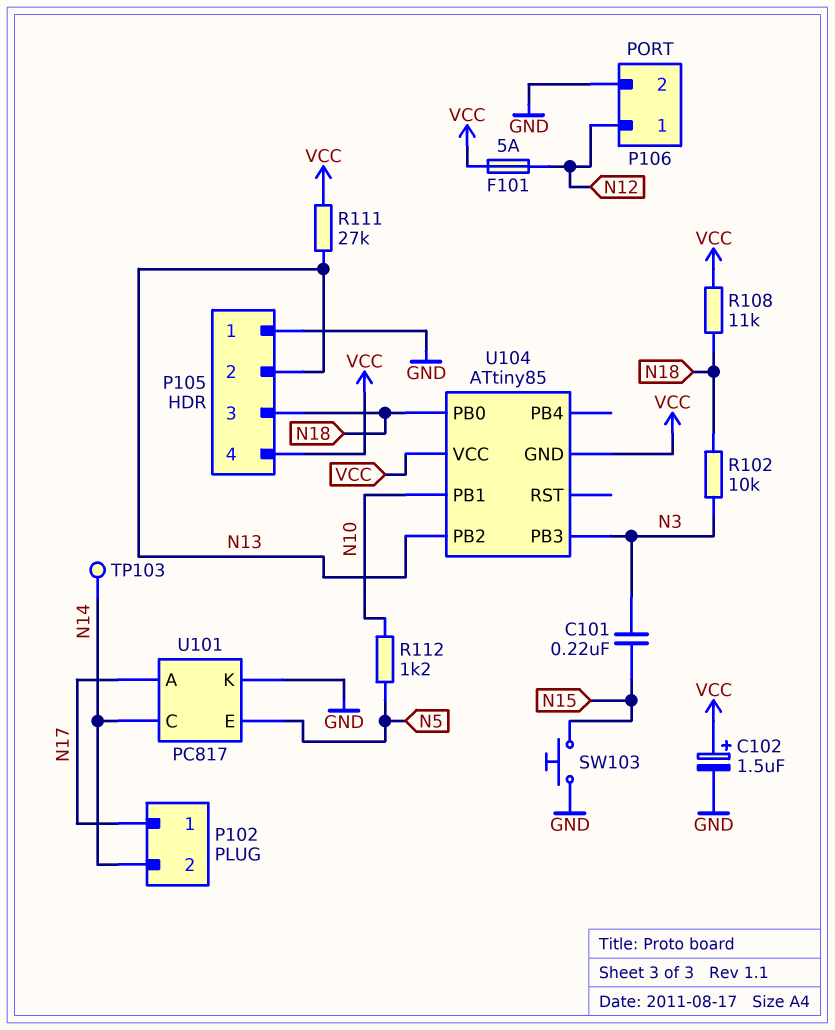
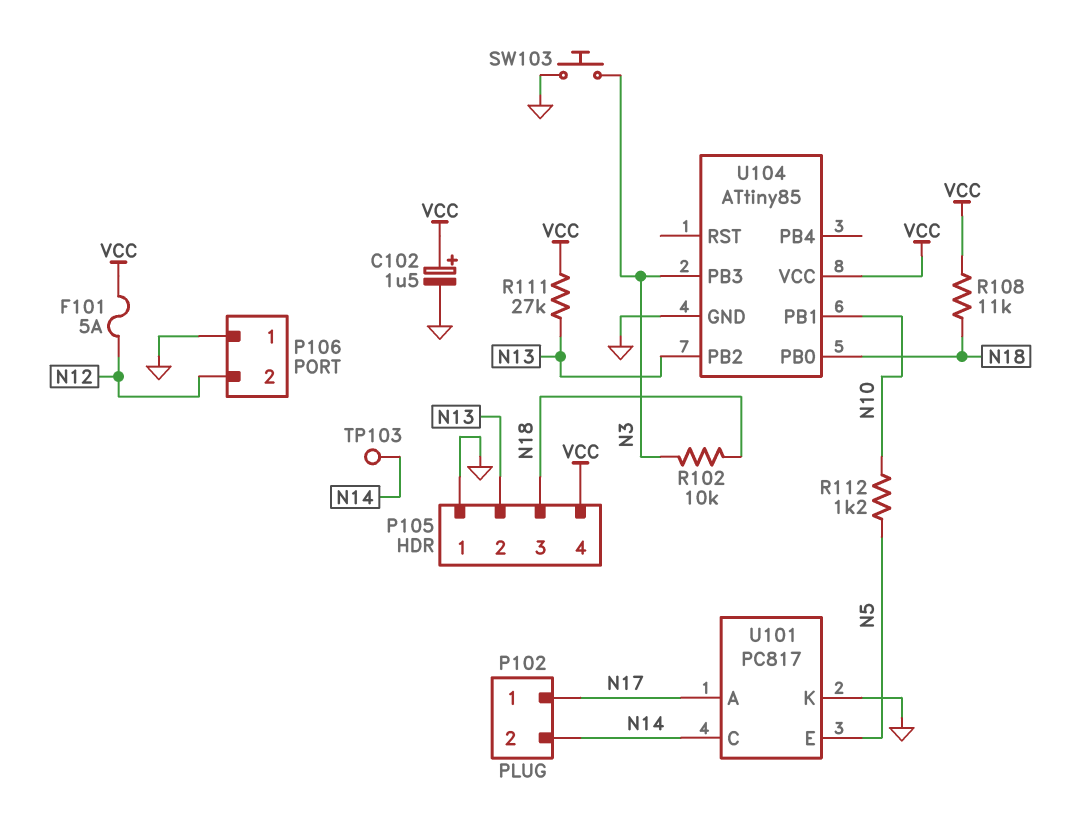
C101: 220nF (N3, N15) -> none
P106 pin 1: N12 -> GND
P106 pin 2: GND -> N12
SW103: button (GND, N15) -> button (GND, N3)
U104 pin GND: VCC -> GND

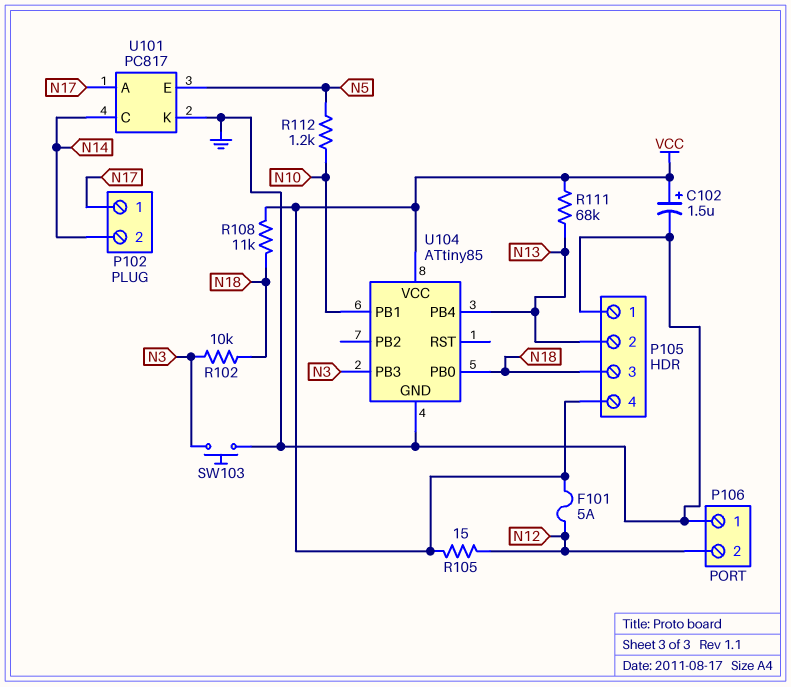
R105: none -> 15 (N12, VCC)
R111: 27k (N13, VCC) -> 68k (N13, VCC)
TP103: test point (N14) -> none
U104 pin PB2: N13 -> none
U104 pin PB4: none -> N13

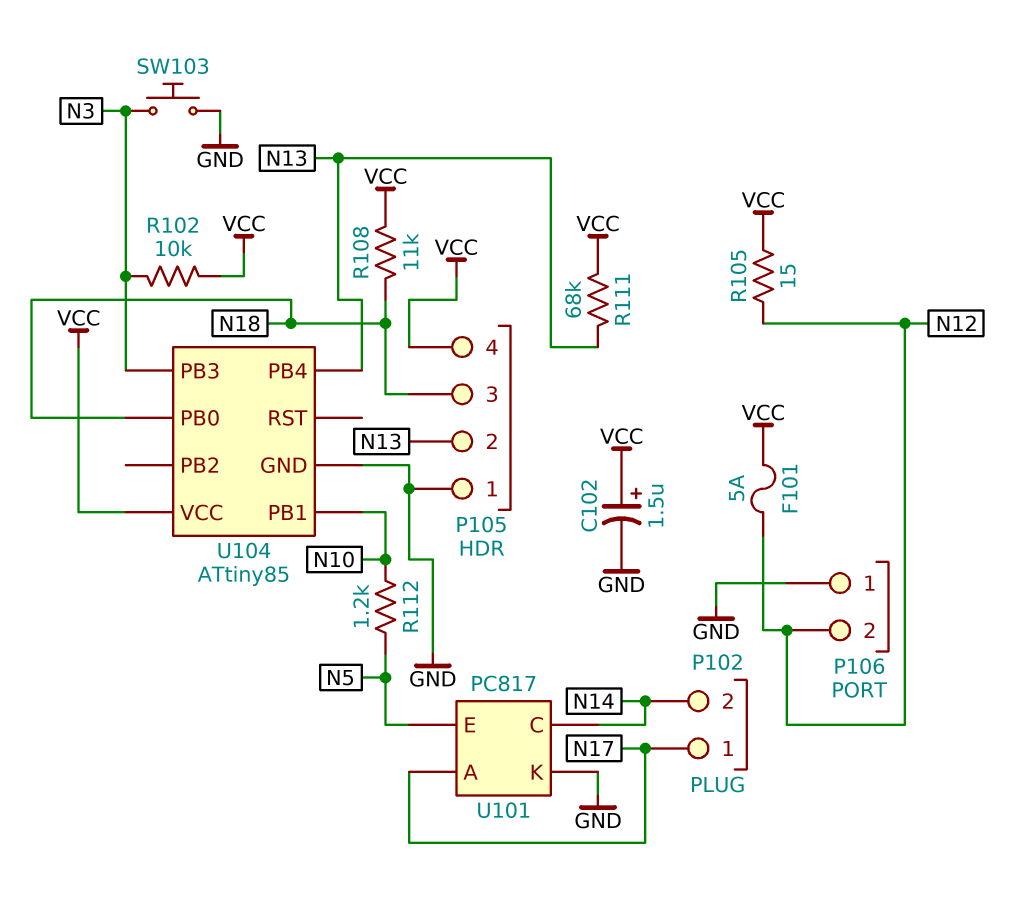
R102: 10k (N3, N18) -> 10k (N3, VCC)

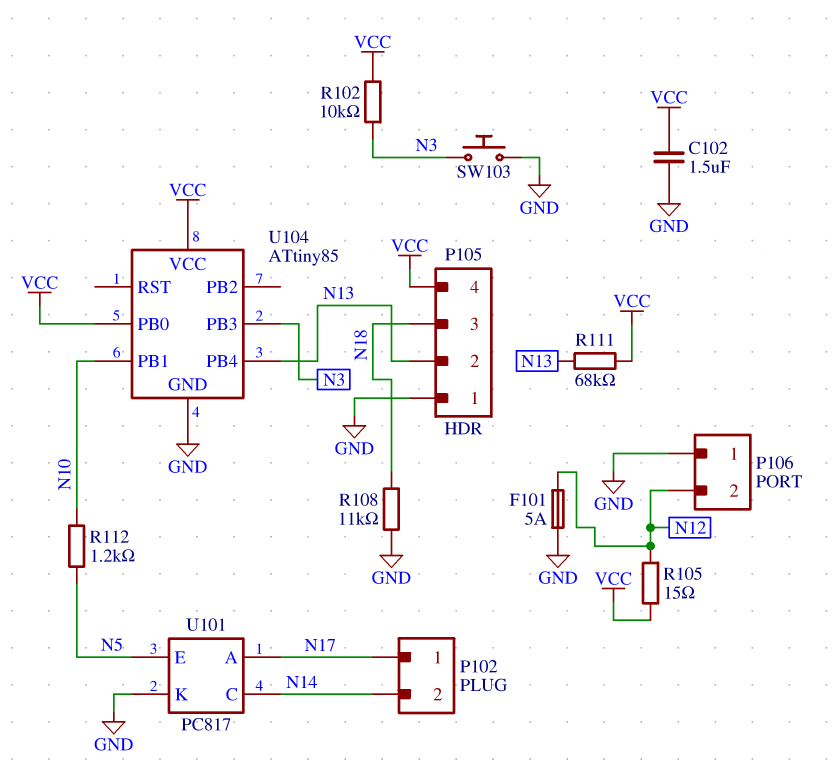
C102: 1.5uF (plus VCC, minus GND) -> 1.5uF (GND, VCC)
F101: 5A (N12, VCC) -> 5A (GND, N12)
R108: 11k (N18, VCC) -> 11k (GND, N18)
U104 pin PB0: N18 -> VCC

